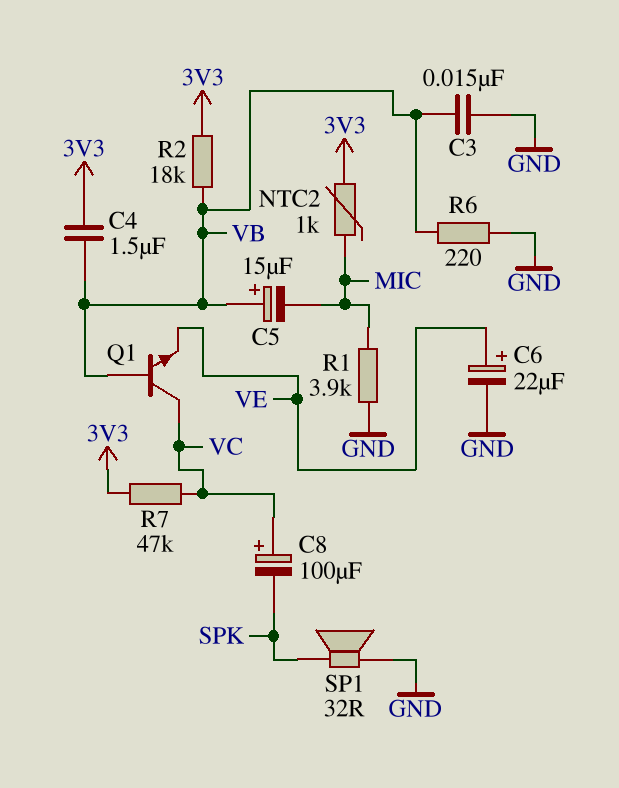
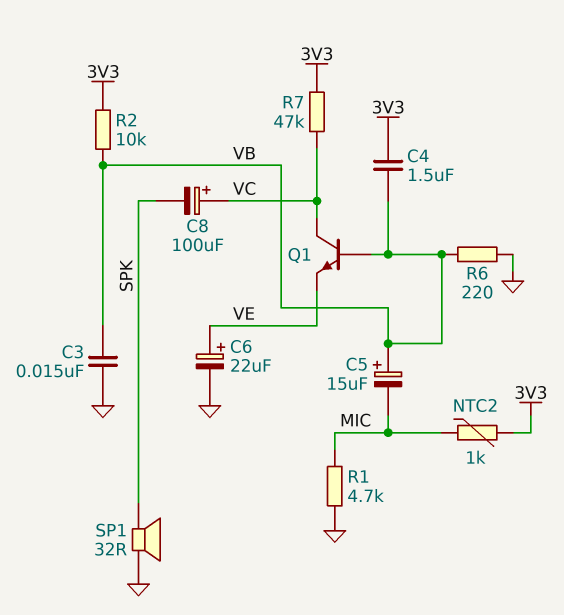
R1: 3.9k (GND, MIC) -> 4.7k (GND, MIC)
R2: 18k (3V3, VB) -> 10k (3V3, VB)

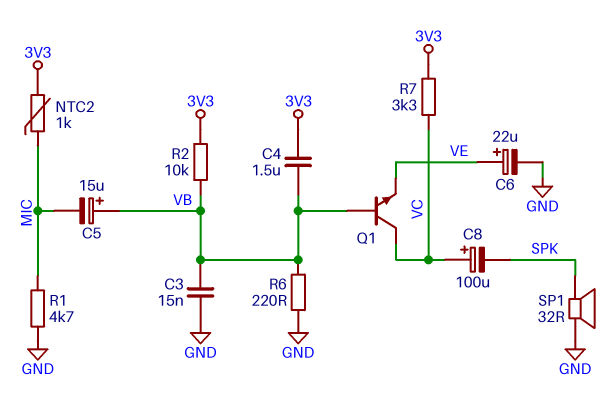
R7: 47k (3V3, VC) -> 3.3k (3V3, VC)

